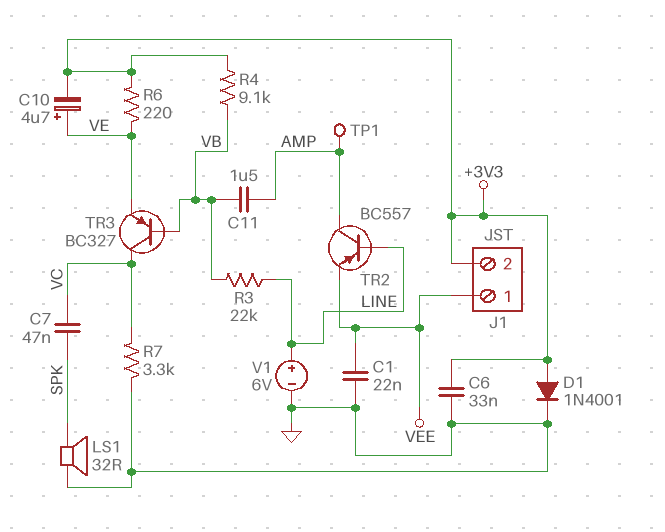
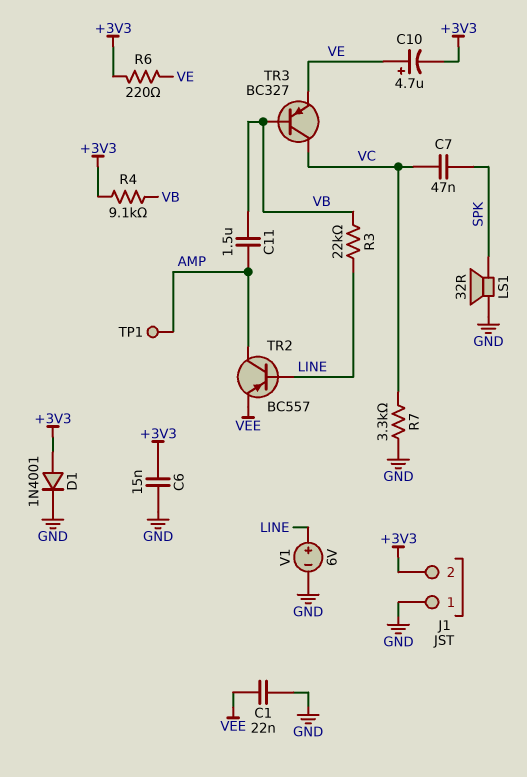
C6: 33nF (+3V3, GND) -> 15nF (+3V3, GND)
J1 pin 1: VEE -> GND

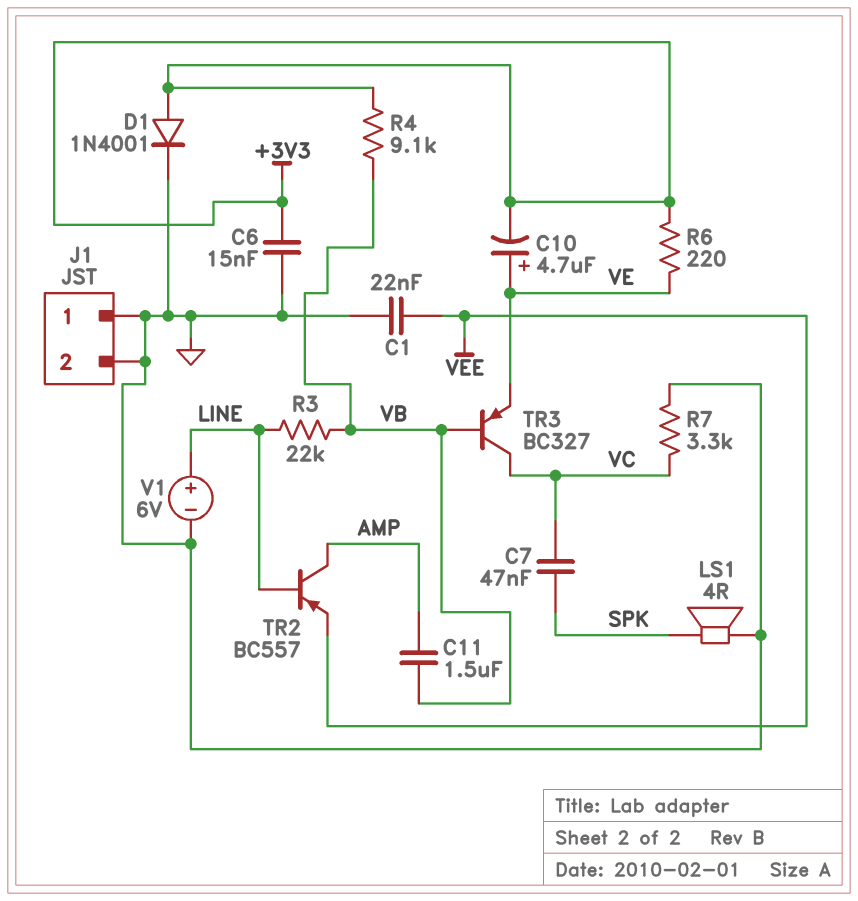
J1 pin 2: +3V3 -> GND
LS1: speaker 32R (GND, SPK) -> speaker 4R (GND, SPK)
TP1: test point (AMP) -> none

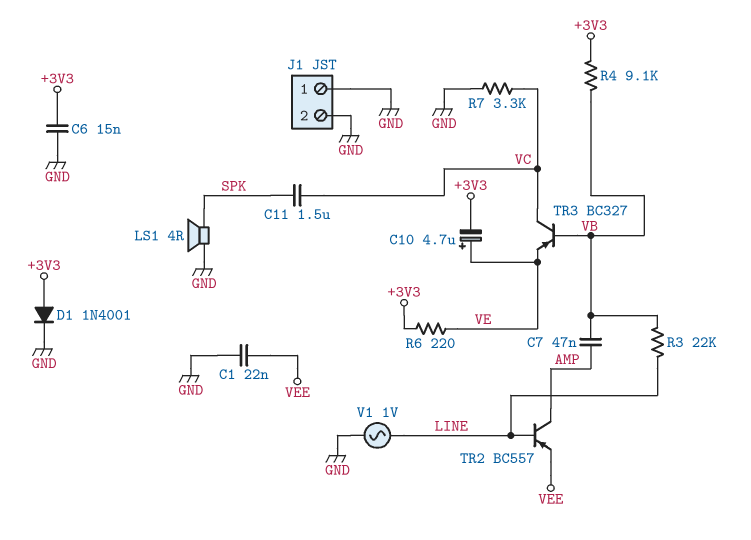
C7: 47nF (SPK, VC) -> 47nF (AMP, VB)
C11: 1.5uF (AMP, VB) -> 1.5uF (SPK, VC)
V1: 6V (plus LINE, minus GND) -> AC 1V (GND, LINE)

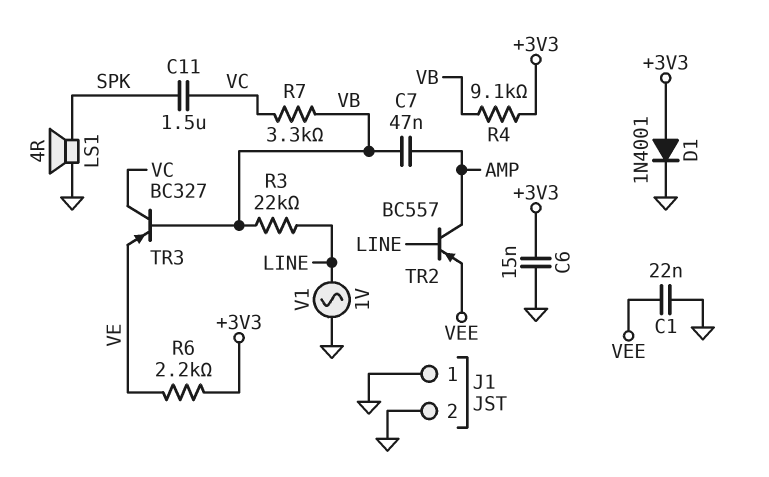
C10: 4.7uF (plus VE, minus +3V3) -> none
R6: 220 (+3V3, VE) -> 2.2k (+3V3, VE)
R7: 3.3k (GND, VC) -> 3.3k (VB, VC)

